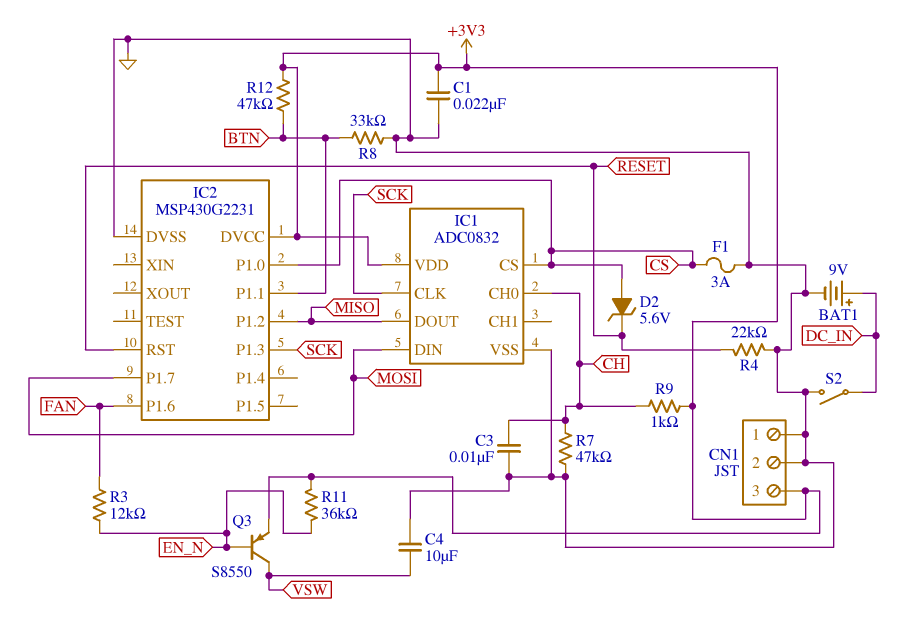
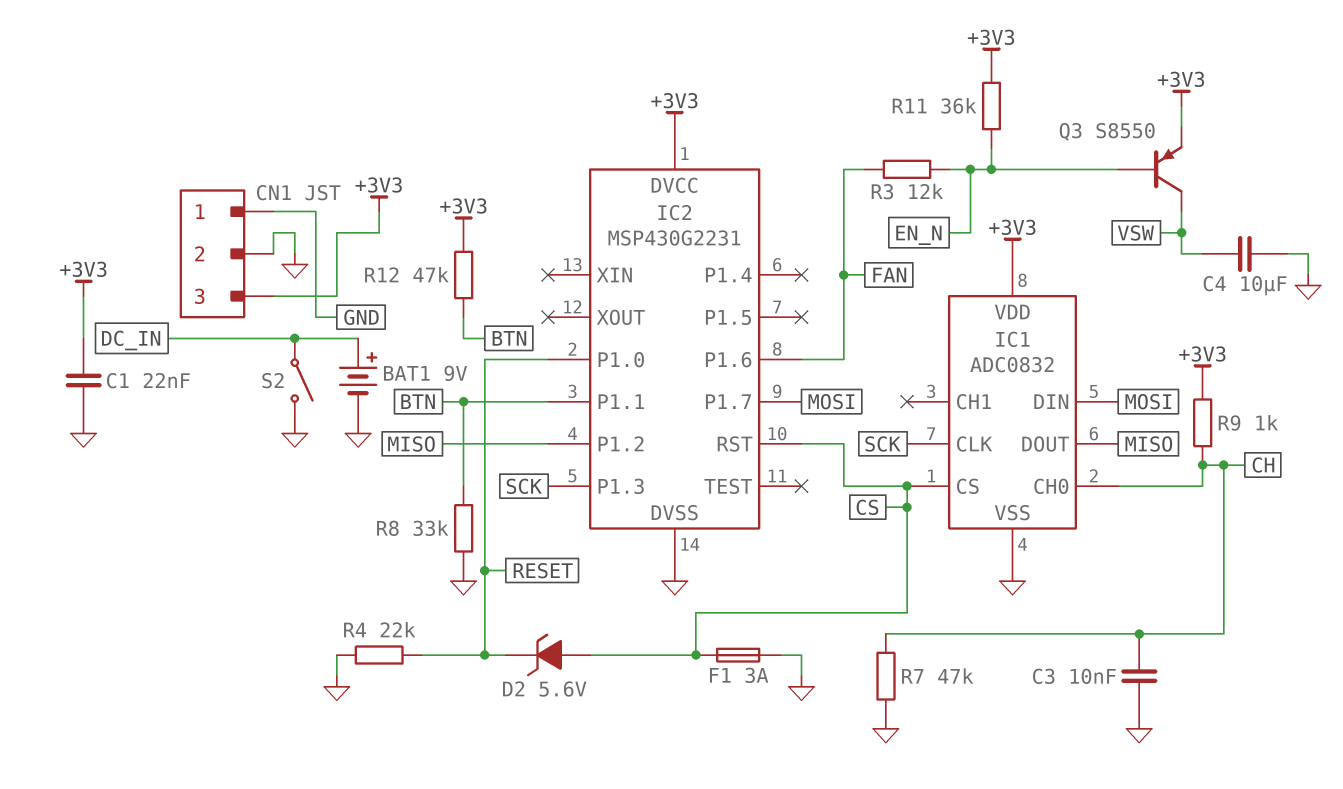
IC2 pin P1.0: CS -> RESET
IC2 pin RST: RESET -> CS

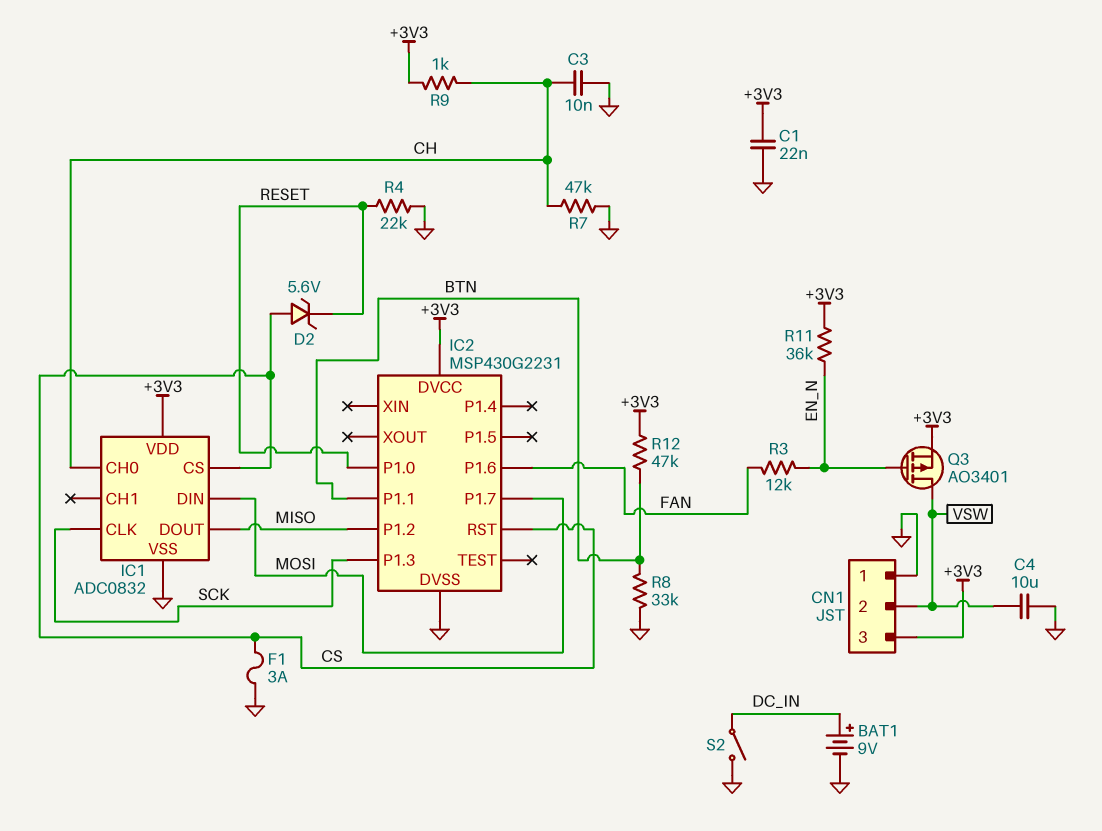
CN1 pin 2: GND -> VSW
Q3: PNP S8550 (B EN_N, C VSW, E +3V3) -> PMOS AO3401 (G EN_N, D VSW, S +3V3)

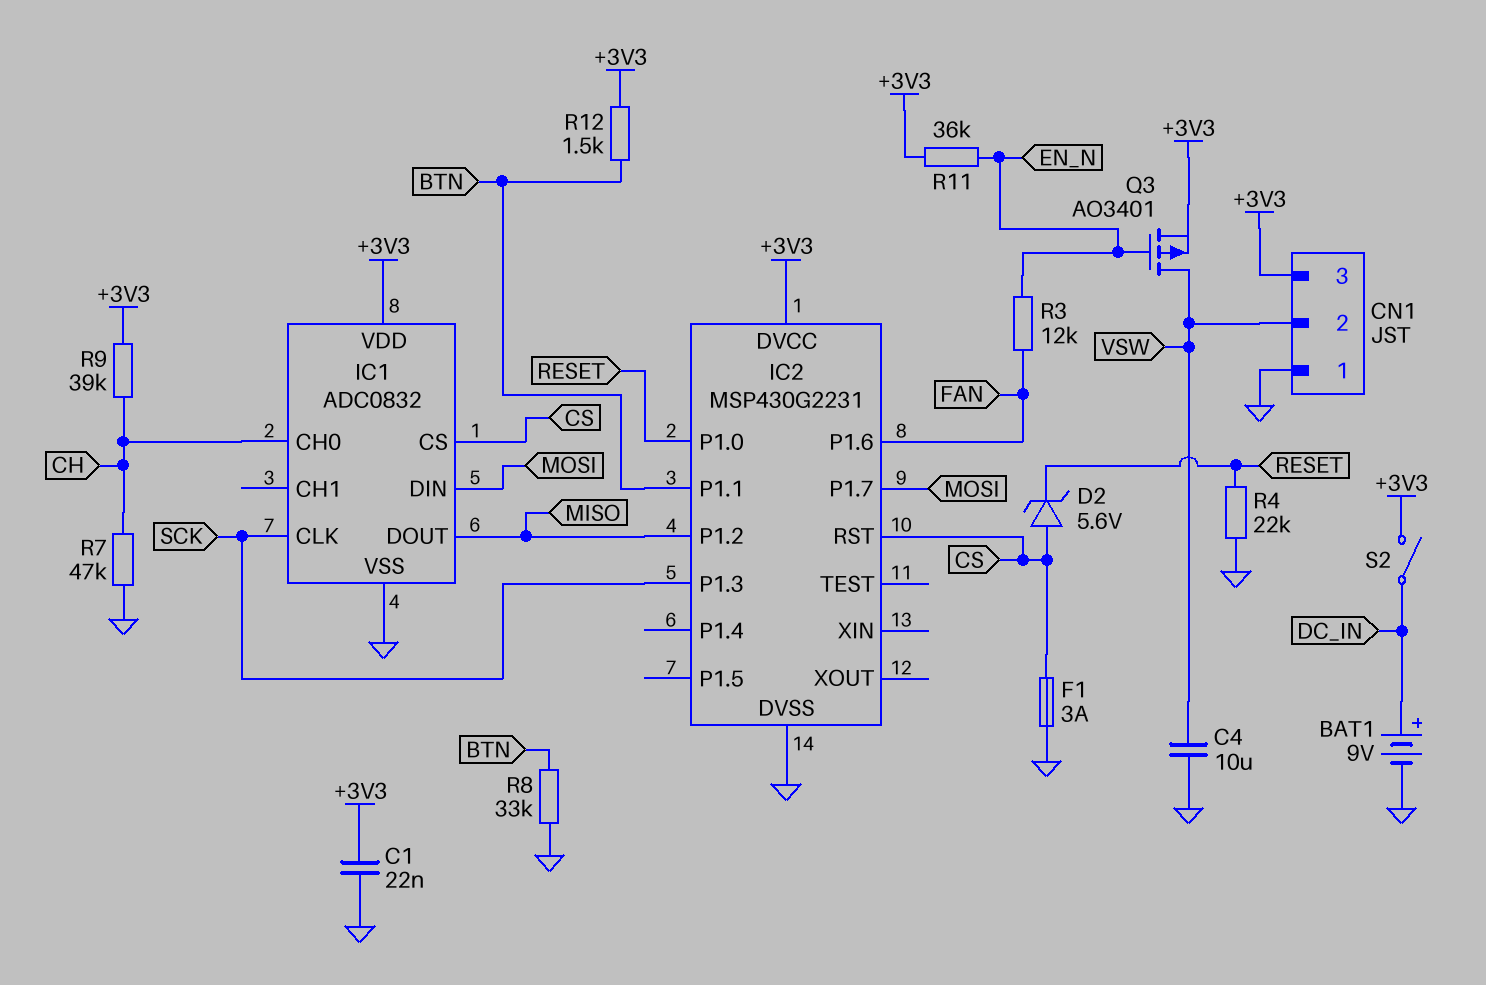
C3: 10nF (CH, GND) -> none
R9: 1k (+3V3, CH) -> 39k (+3V3, CH)
R12: 47k (+3V3, BTN) -> 1.5k (+3V3, BTN)
S2: switch (DC_IN, GND) -> switch (+3V3, DC_IN)

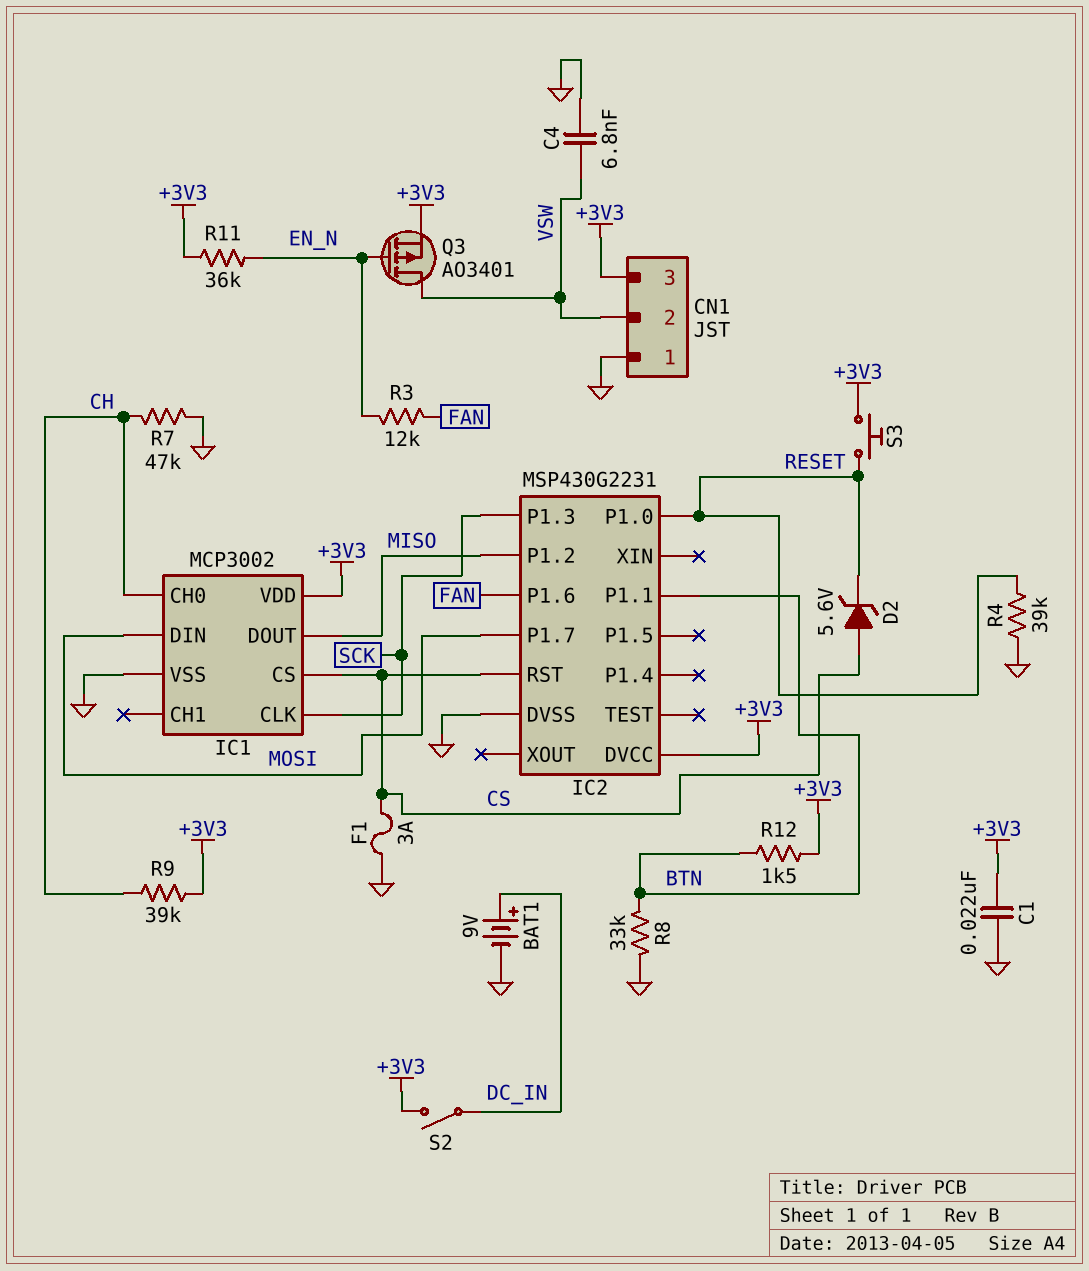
C4: 10uF (GND, VSW) -> 6.8nF (GND, VSW)
IC1: ADC0832 -> MCP3002
R4: 22k (GND, RESET) -> 39k (GND, RESET)
S3: none -> button (+3V3, RESET)

